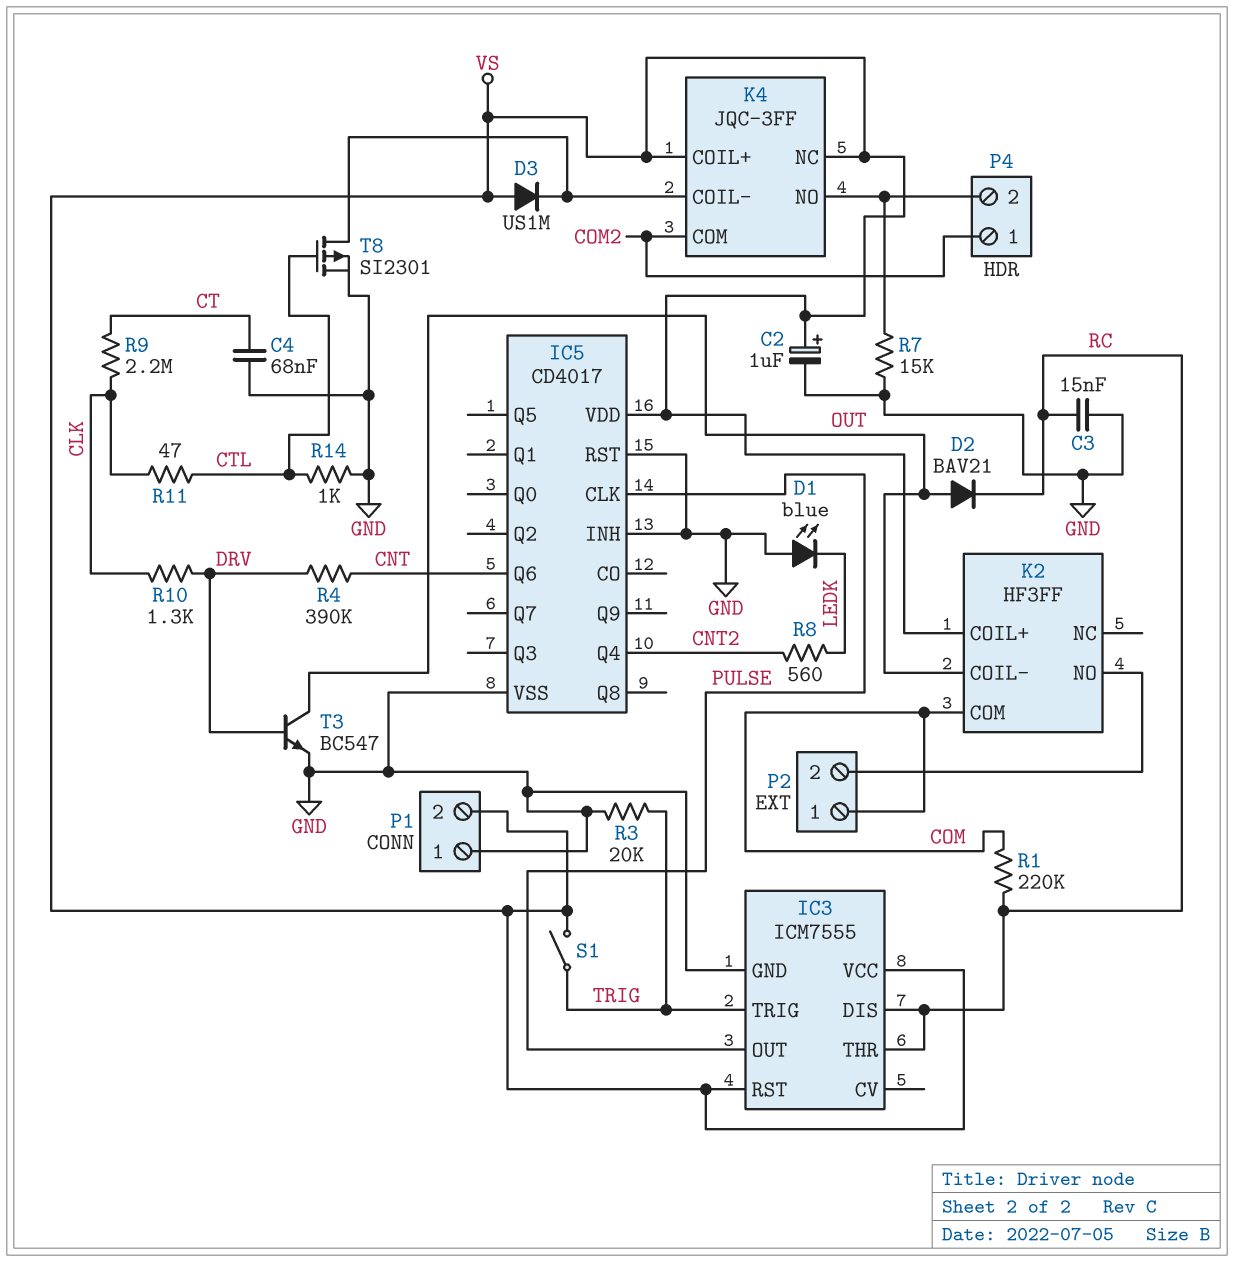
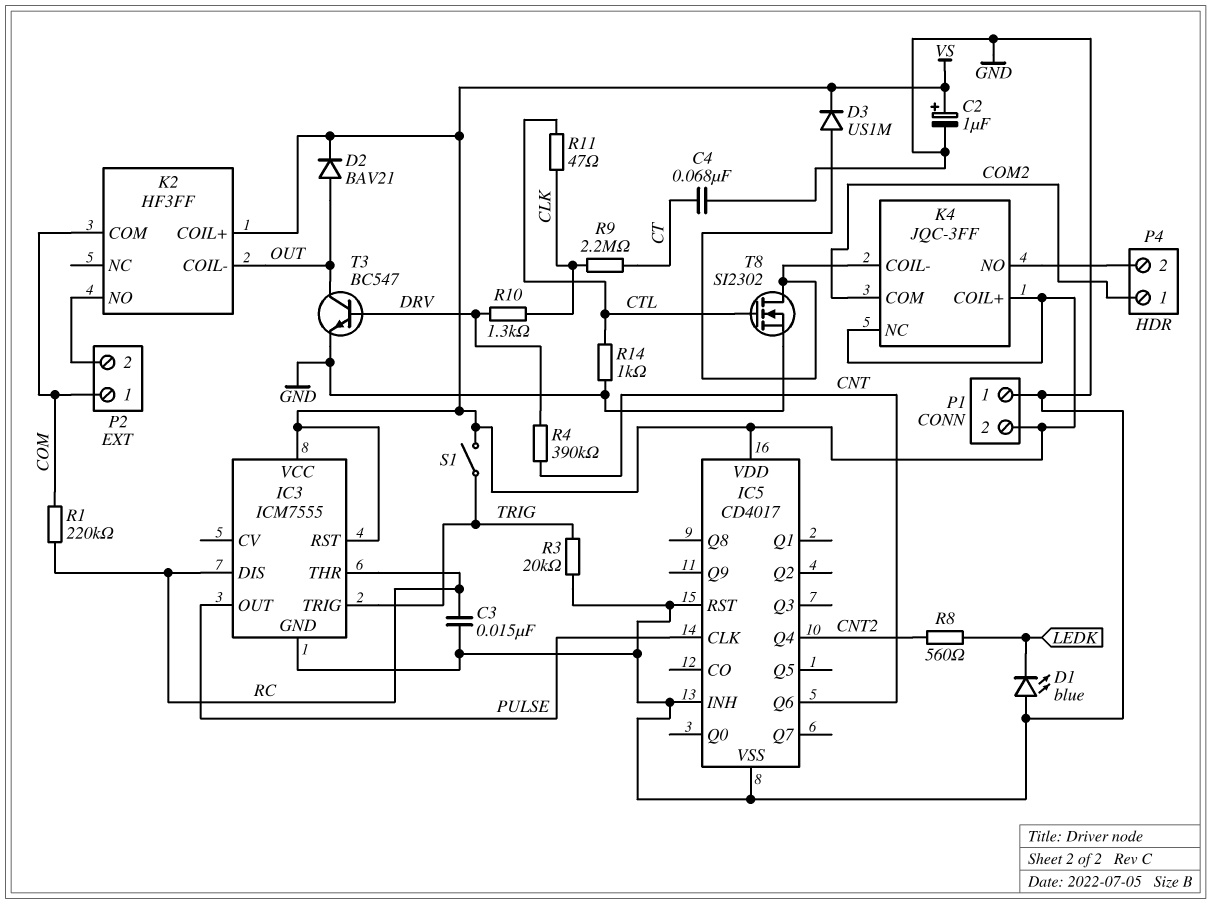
D2: diode BAV21 (A OUT, K RC) -> diode BAV21 (A OUT, K VS)
D3: diode US1M (A VS, K K4/COIL-) -> diode US1M (A K4/COIL-, K VS)
R7: 15k (GND, K4/NO) -> none
T8: PMOS SI2301 (G CTL, D K4/COIL-, S GND) -> NMOS SI2302 (G CTL, D K4/COIL-, S GND)

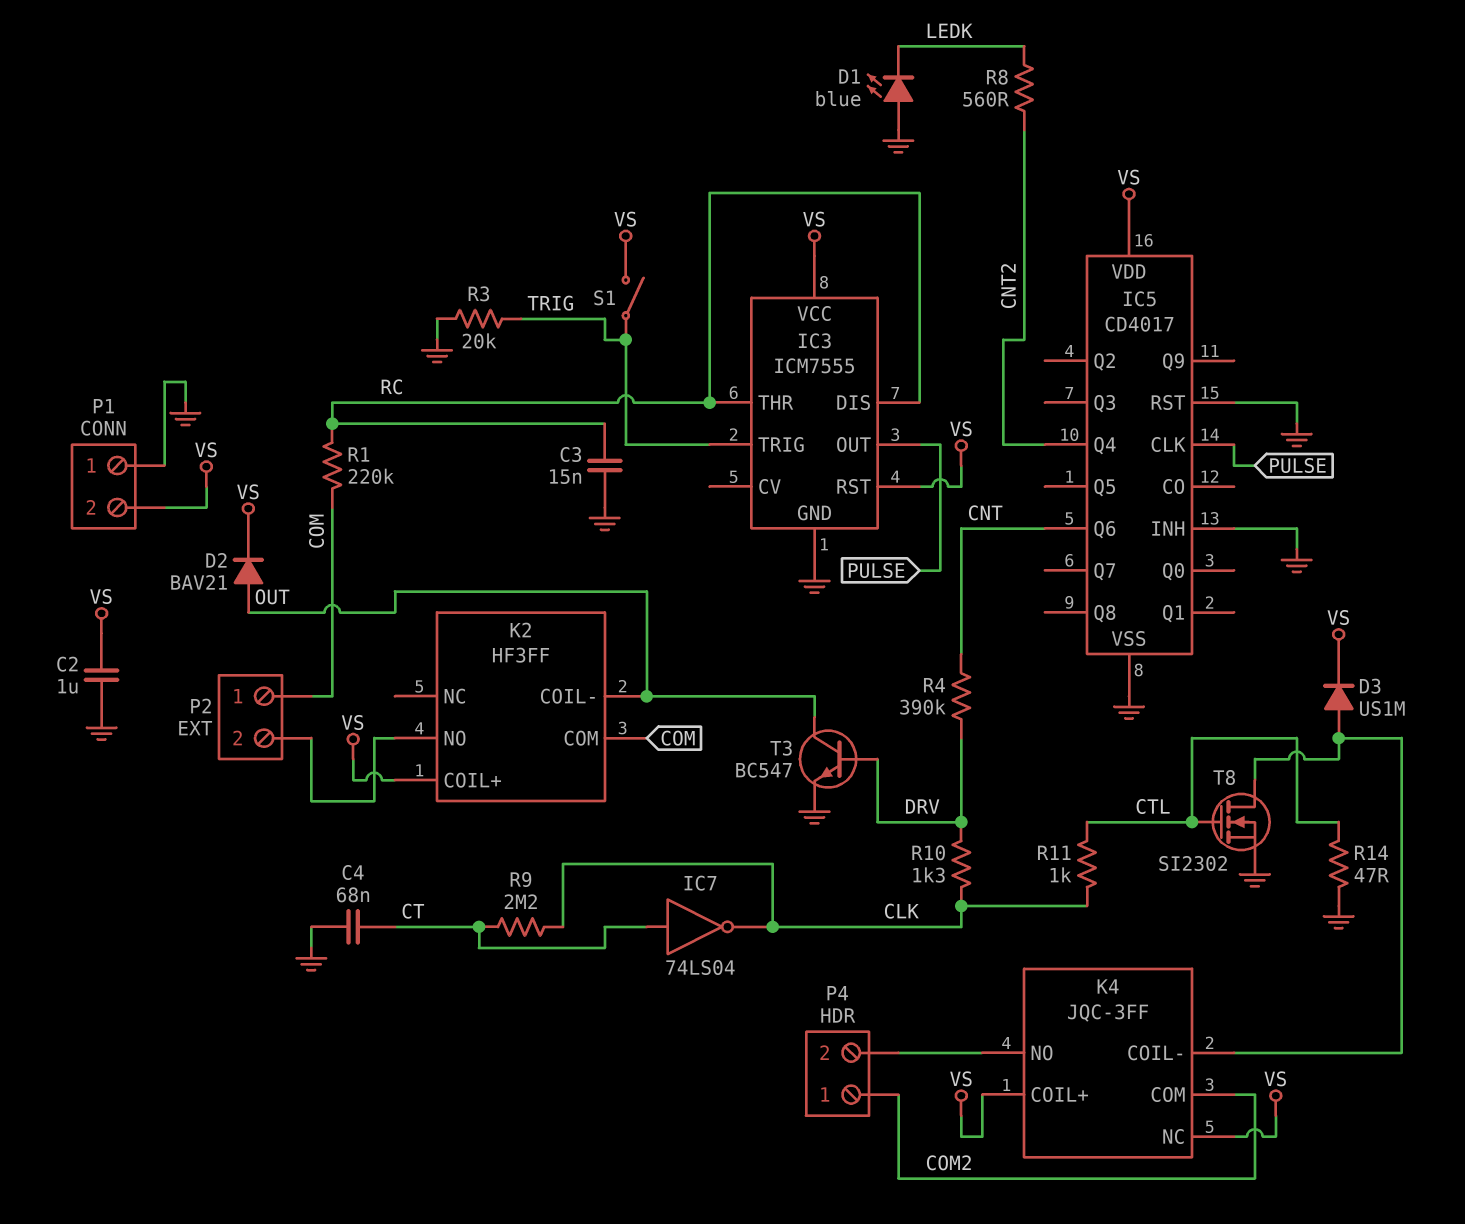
C2: 1uF (plus VS, minus GND) -> 1uF (GND, VS)
IC7: none -> NOT 74LS04 (in CT, out CLK)
R11: 47 (CLK, CTL) -> 1k (CLK, CTL)
R14: 1k (CTL, GND) -> 47 (CTL, GND)

